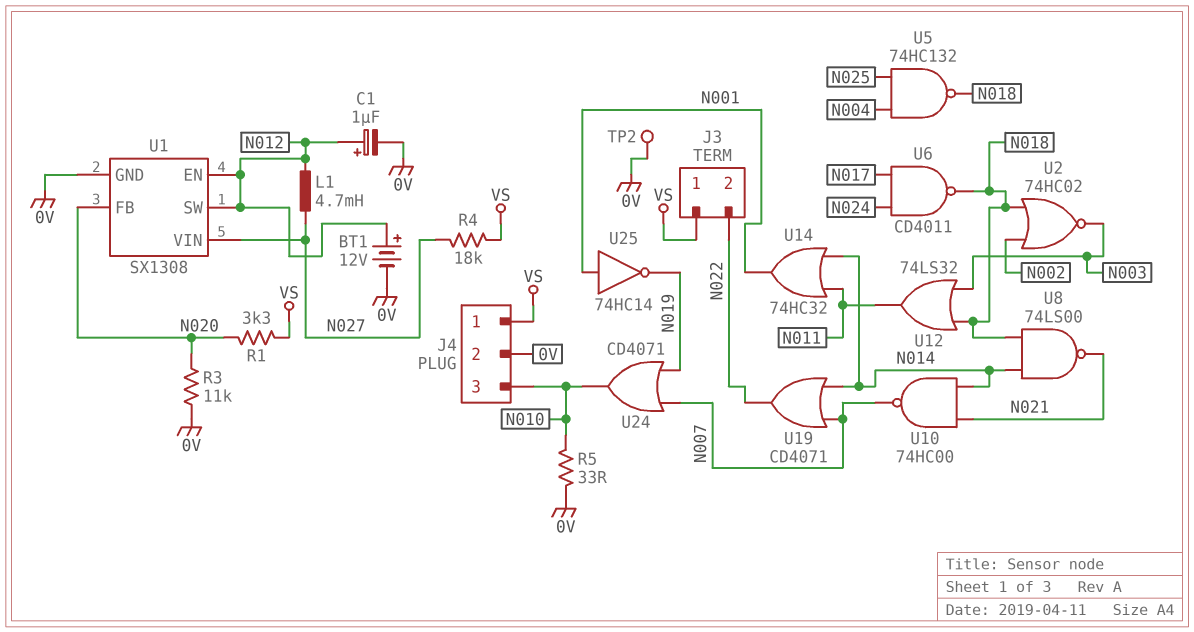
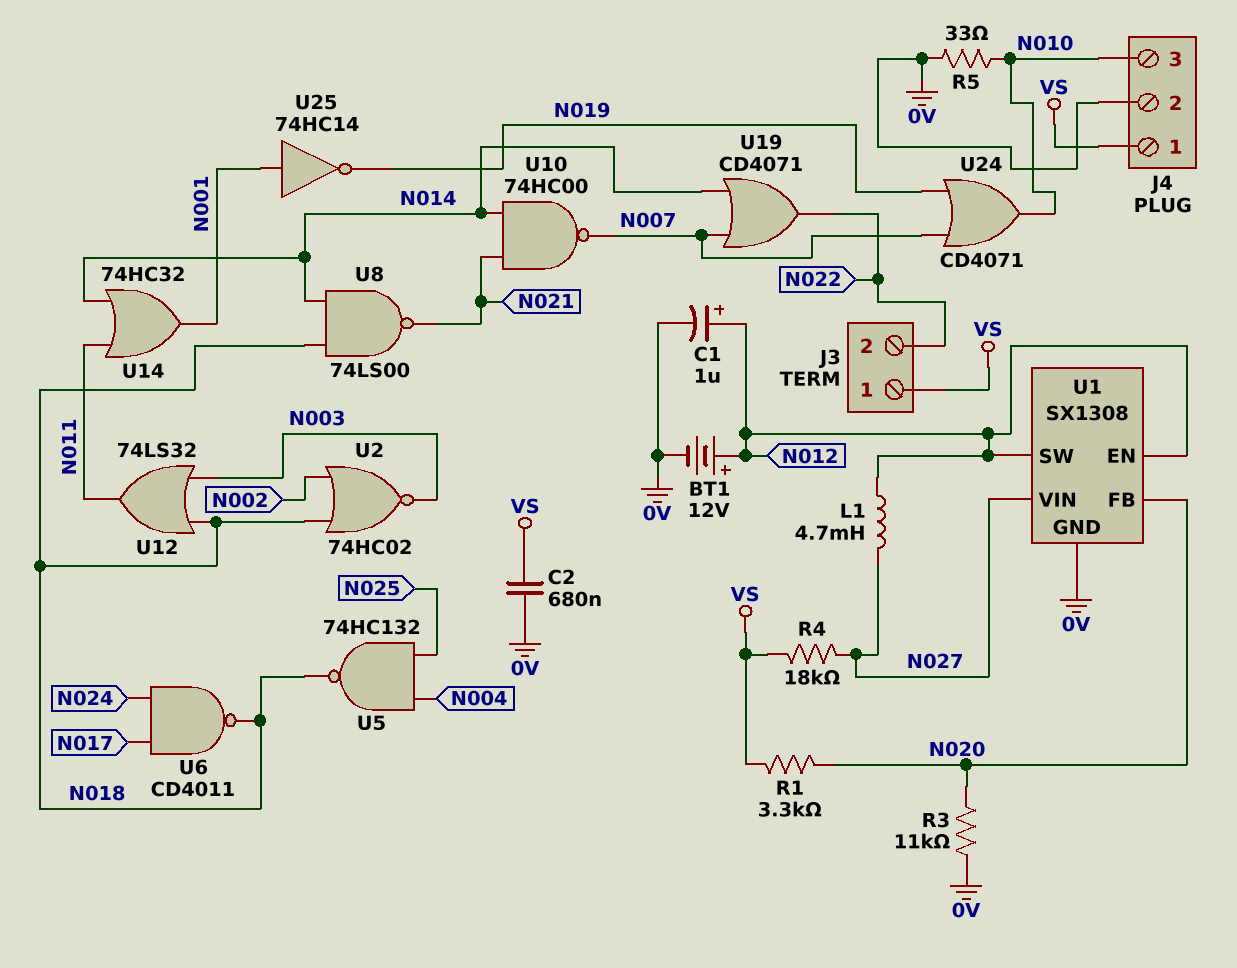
C2: none -> 680nF (0V, VS)
TP2: test point (0V) -> none

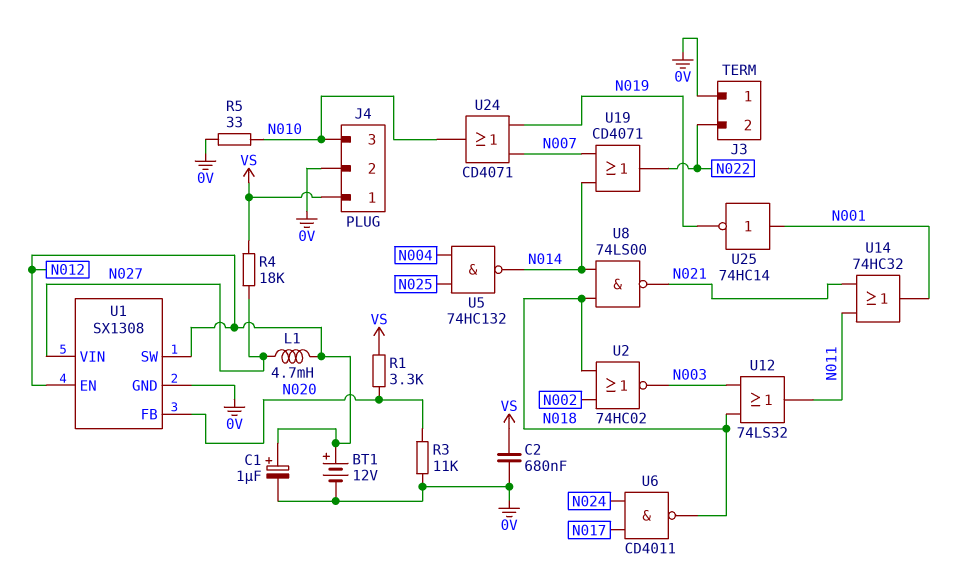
J3 pin 1: VS -> 0V
U5: NAND 74HC132 (in N004, in N025, out N018) -> NAND 74HC132 (in N004, in N025, out N014)
U10: NAND 74HC00 (in N014, in N021, out N007) -> none
U14: OR 74HC32 (in N011, in N014, out N001) -> OR 74HC32 (in N011, in N021, out N001)

